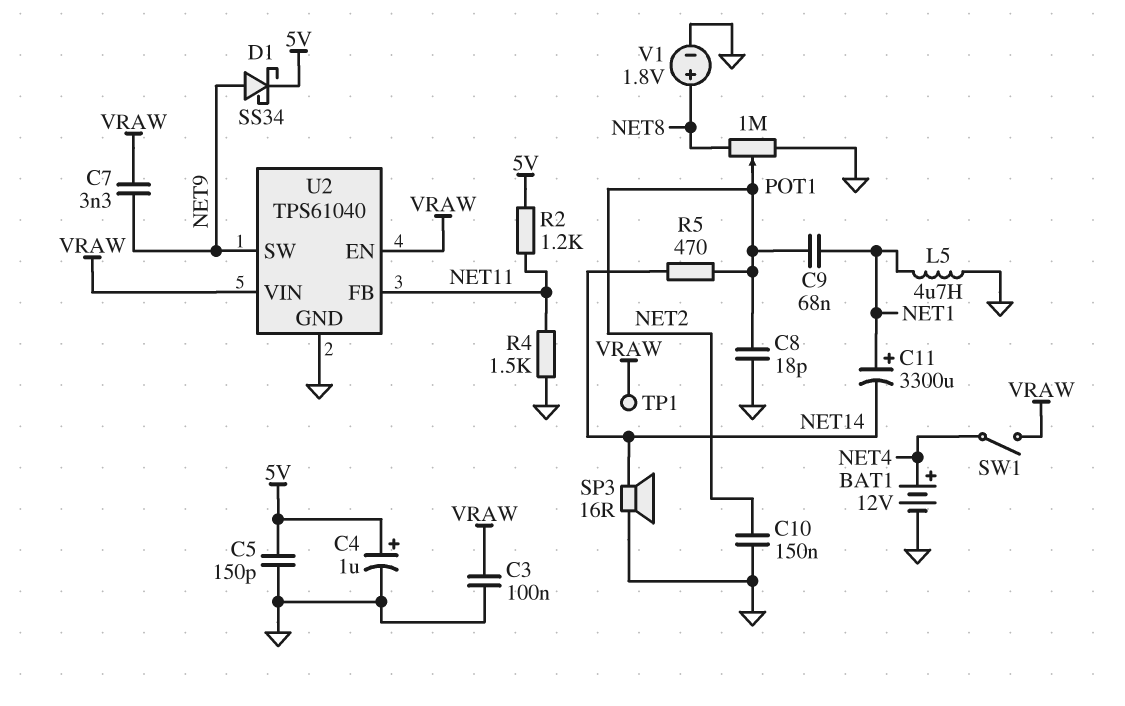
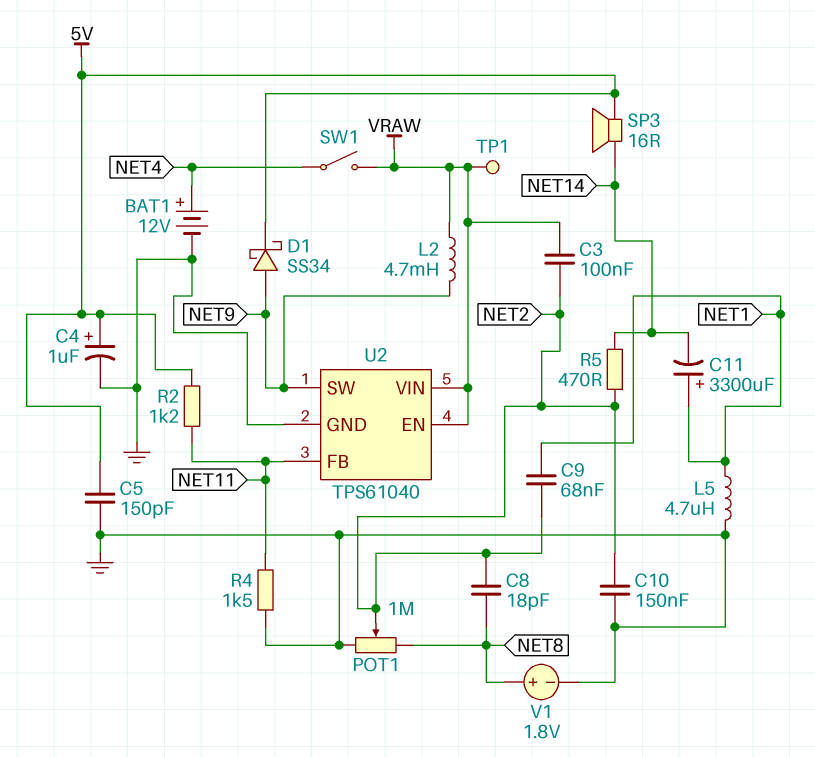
C3: 100nF (GND, VRAW) -> 100nF (NET2, VRAW)
C7: 3.3nF (NET9, VRAW) -> none
C8: 18pF (GND, NET2) -> 18pF (NET2, NET8)
L2: none -> 4.7mH (NET9, VRAW)
SP3: speaker 16R (GND, NET14) -> speaker 16R (5V, NET14)

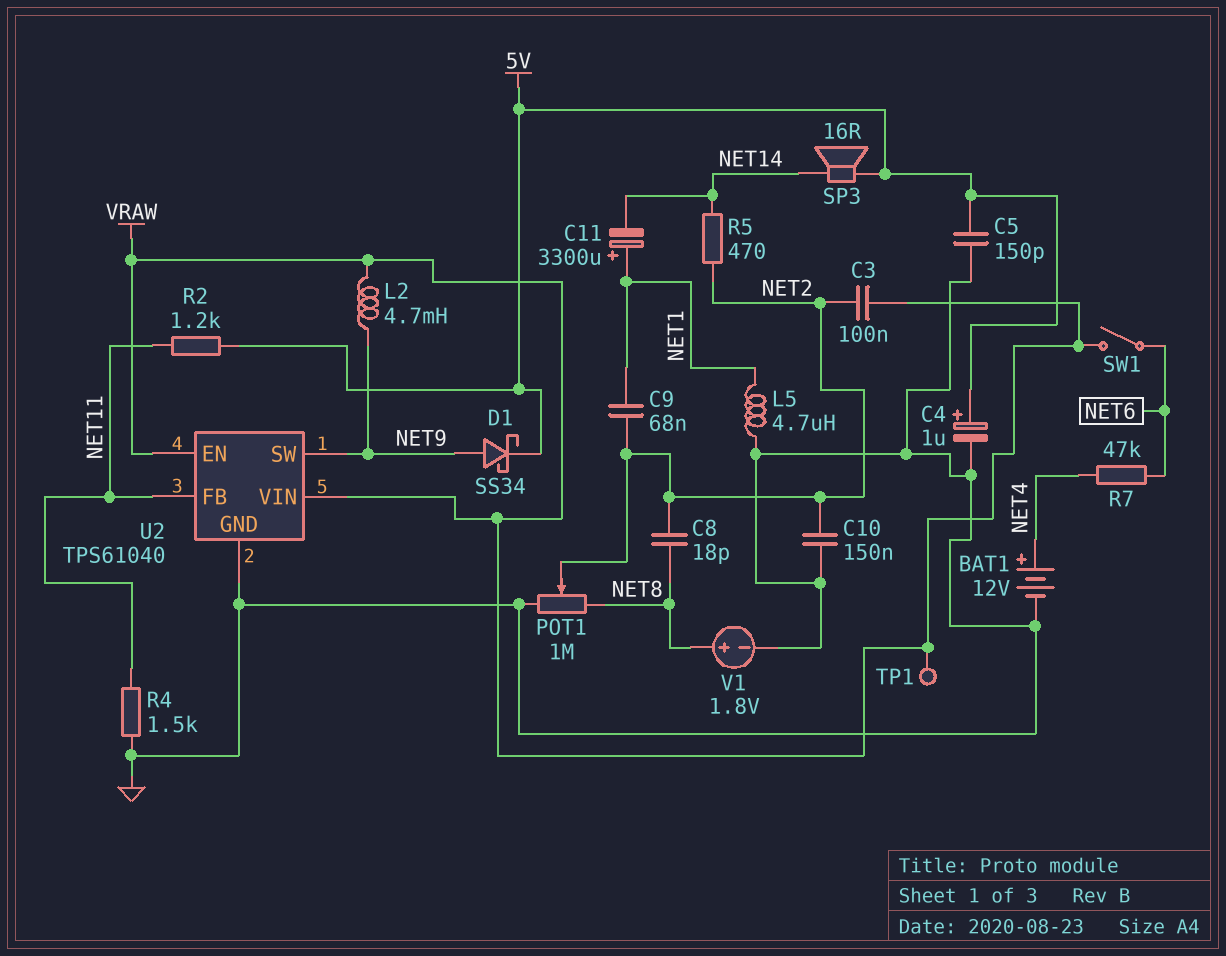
R7: none -> 47k (NET4, NET6)
SW1: switch (NET4, VRAW) -> switch (NET6, VRAW)

